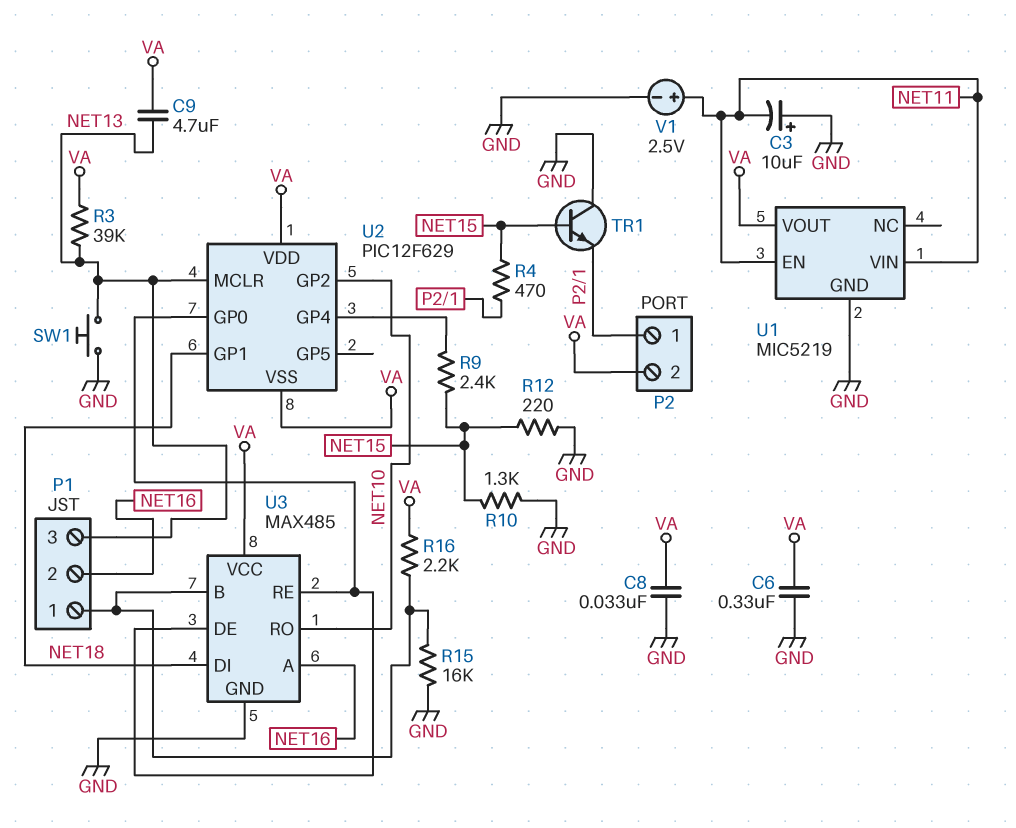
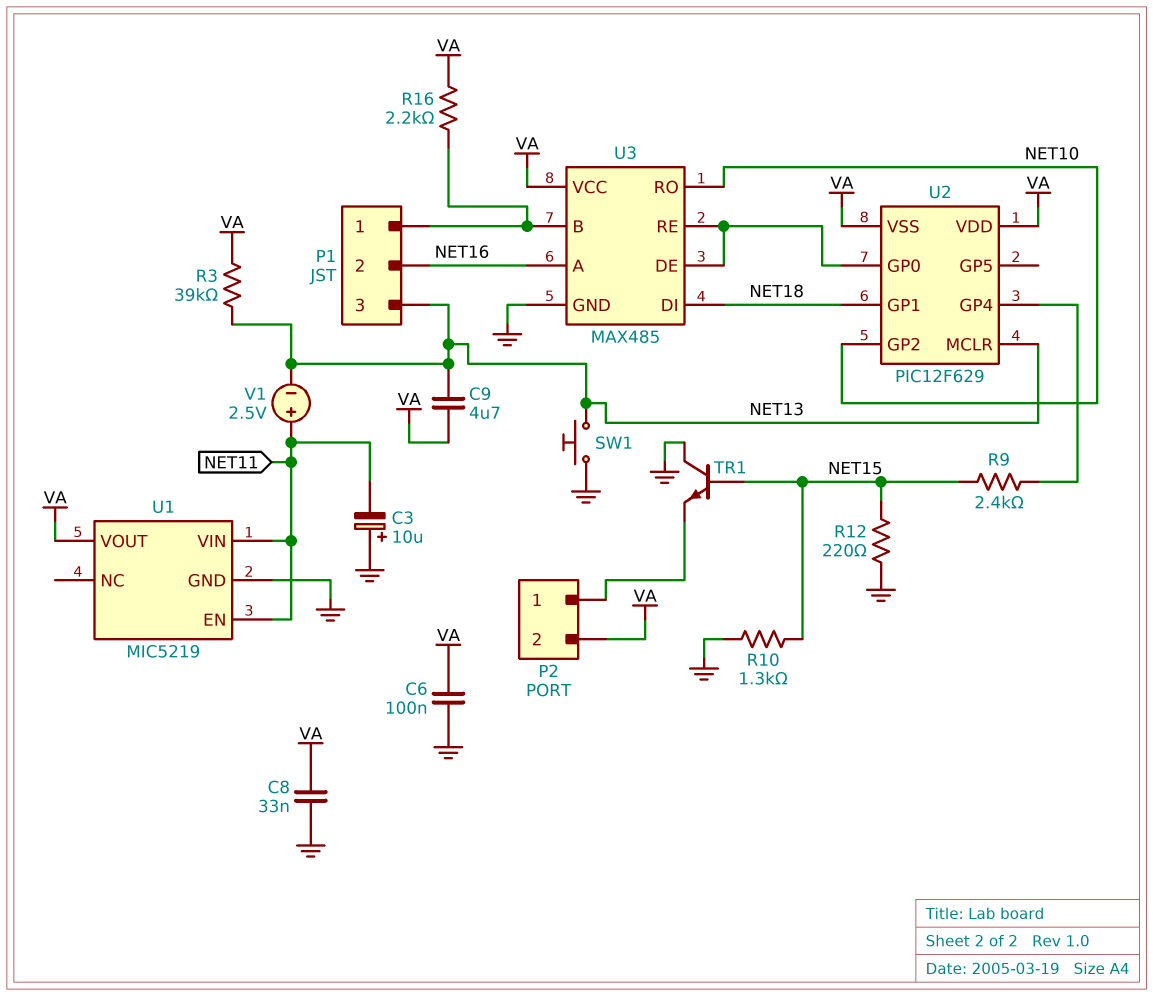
C6: 330nF (GND, VA) -> 100nF (GND, VA)
R4: 470 (NET15, P2/1) -> none
R15: 16k (GND, P1/1) -> none
V1: 2.5V (plus NET11, minus GND) -> 2.5V (plus NET11, minus NET13)

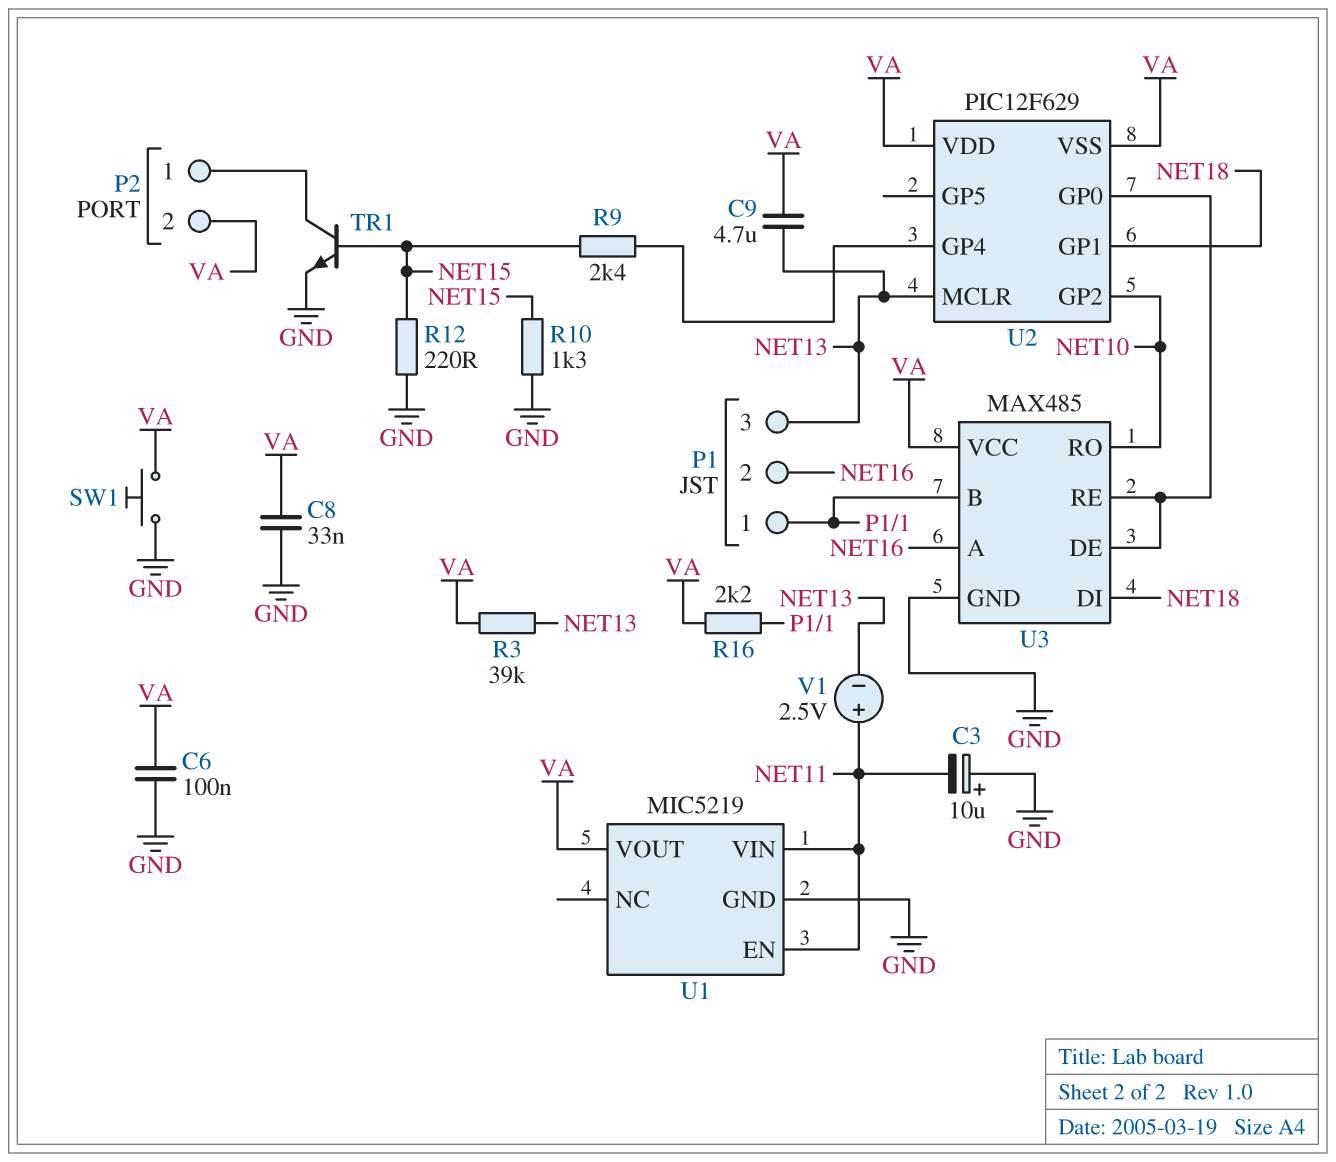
SW1: button (GND, NET13) -> button (GND, VA)
TR1: NPN (B NET15, C GND, E P2/1) -> NPN (B NET15, C P2/1, E GND)

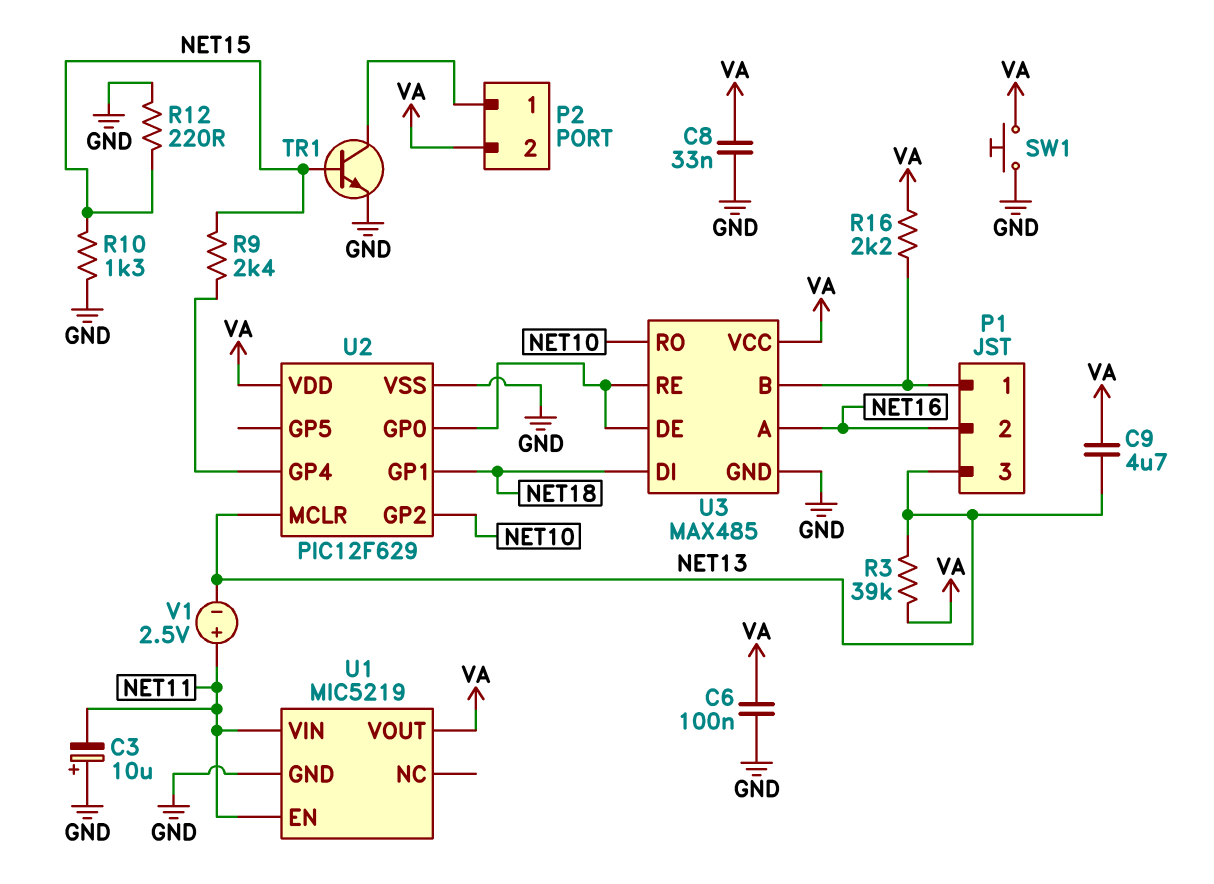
U2 pin VSS: VA -> GND

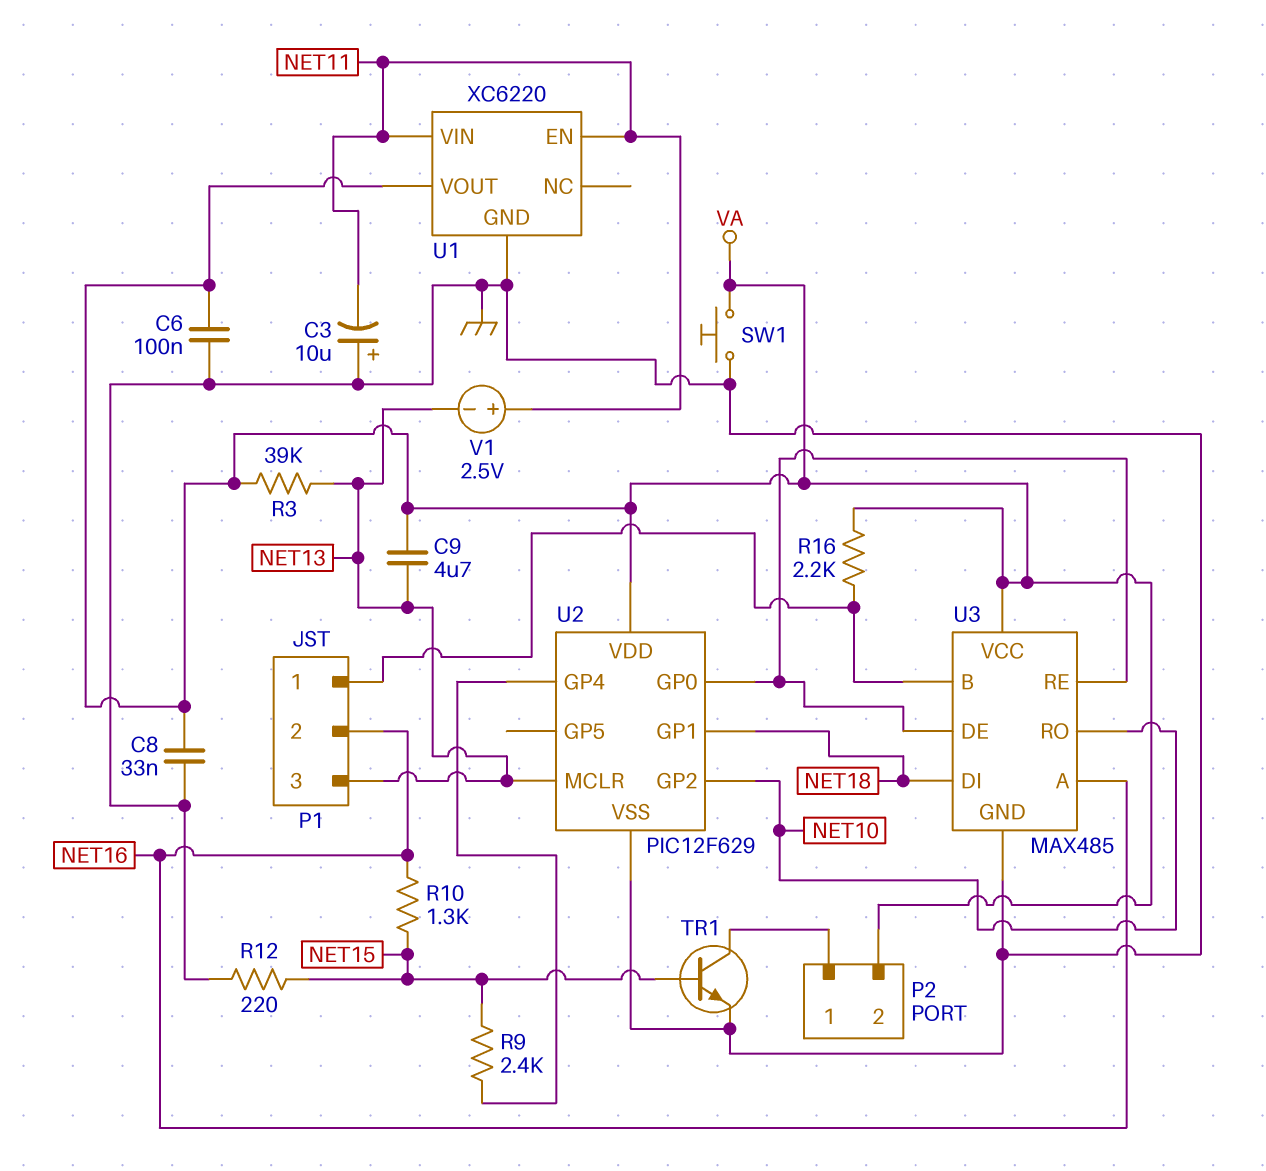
R10: 1.3k (GND, NET15) -> 1.3k (NET15, NET16)
U1: MIC5219 -> XC6220

